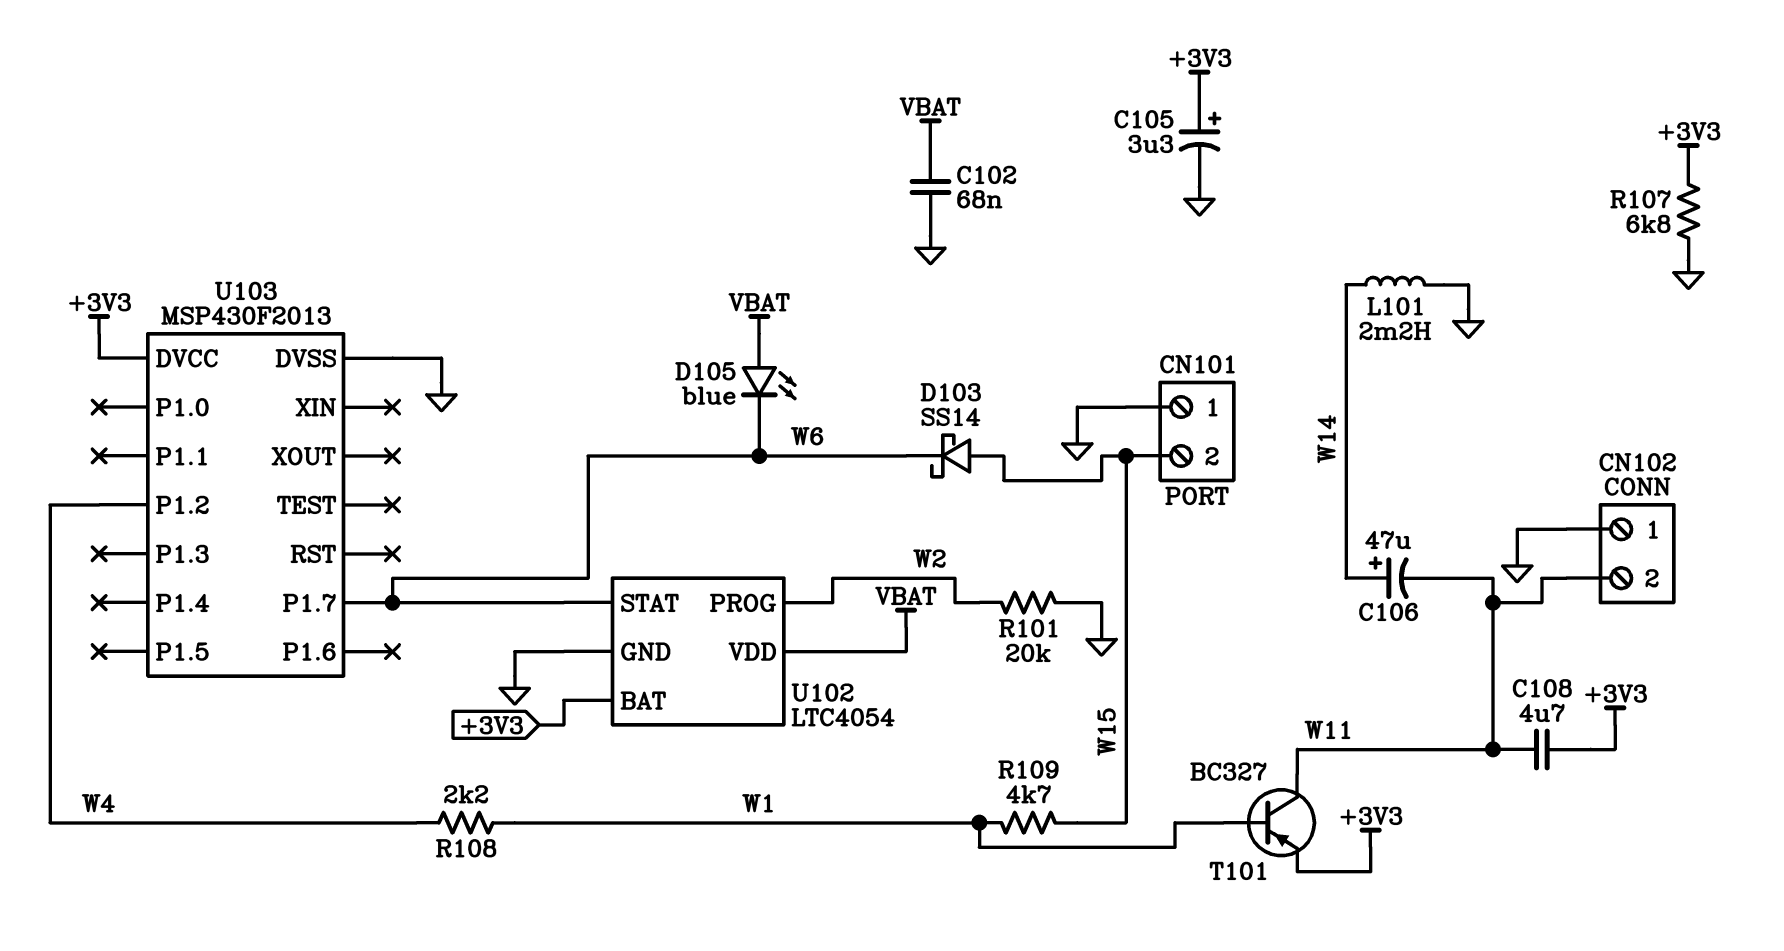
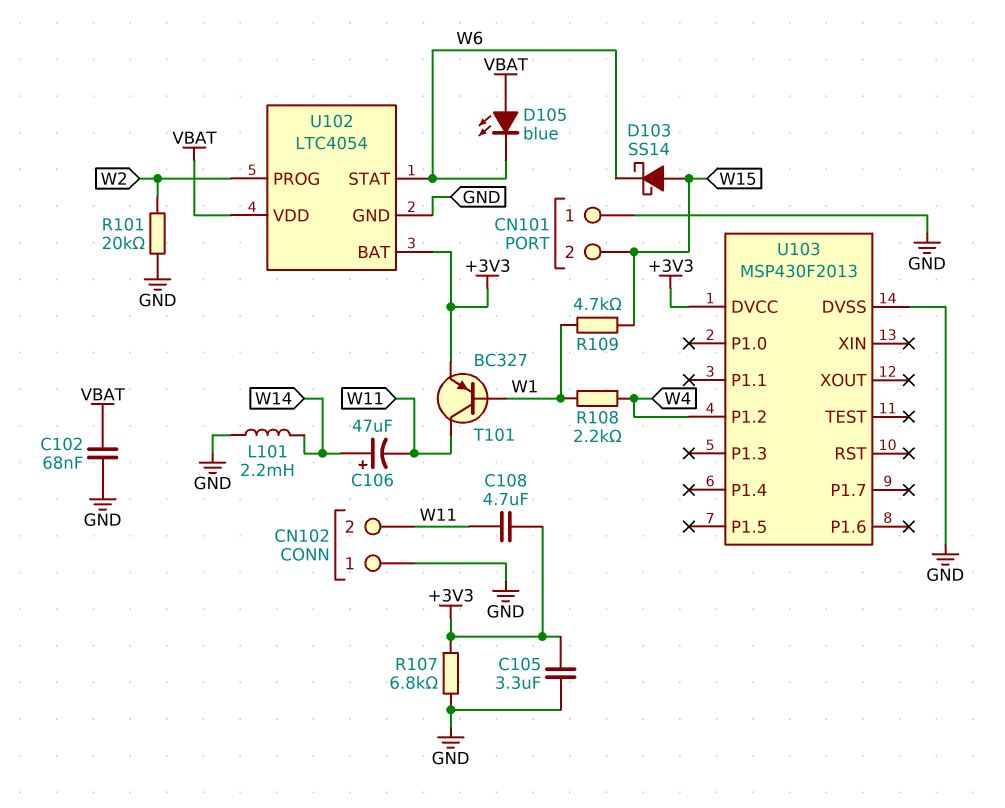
C105: 3.3uF (plus +3V3, minus GND) -> 3.3uF (+3V3, GND)
U103 pin P1.7: W6 -> none

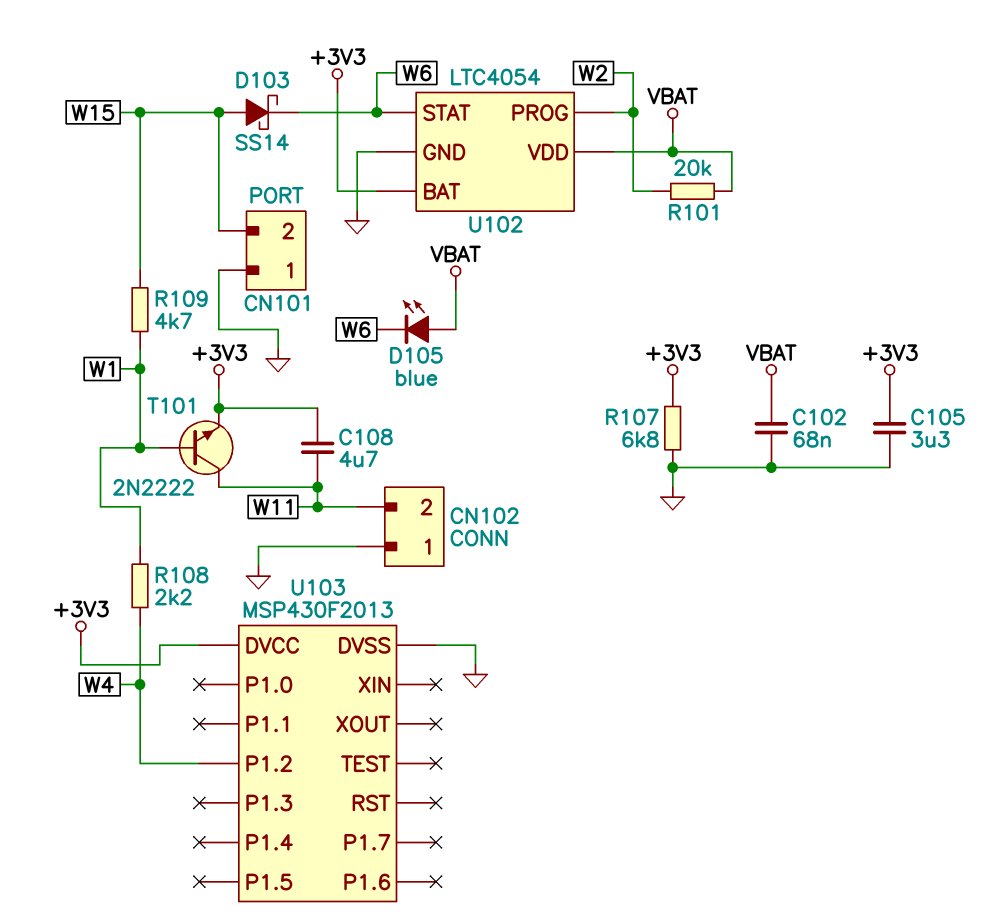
C106: 47uF (plus W14, minus W11) -> none
L101: 2.2mH (GND, W14) -> none
R101: 20k (GND, W2) -> 20k (VBAT, W2)
T101: PNP BC327 (B W1, C W11, E +3V3) -> NPN 2N2222 (B W1, C W11, E +3V3)

